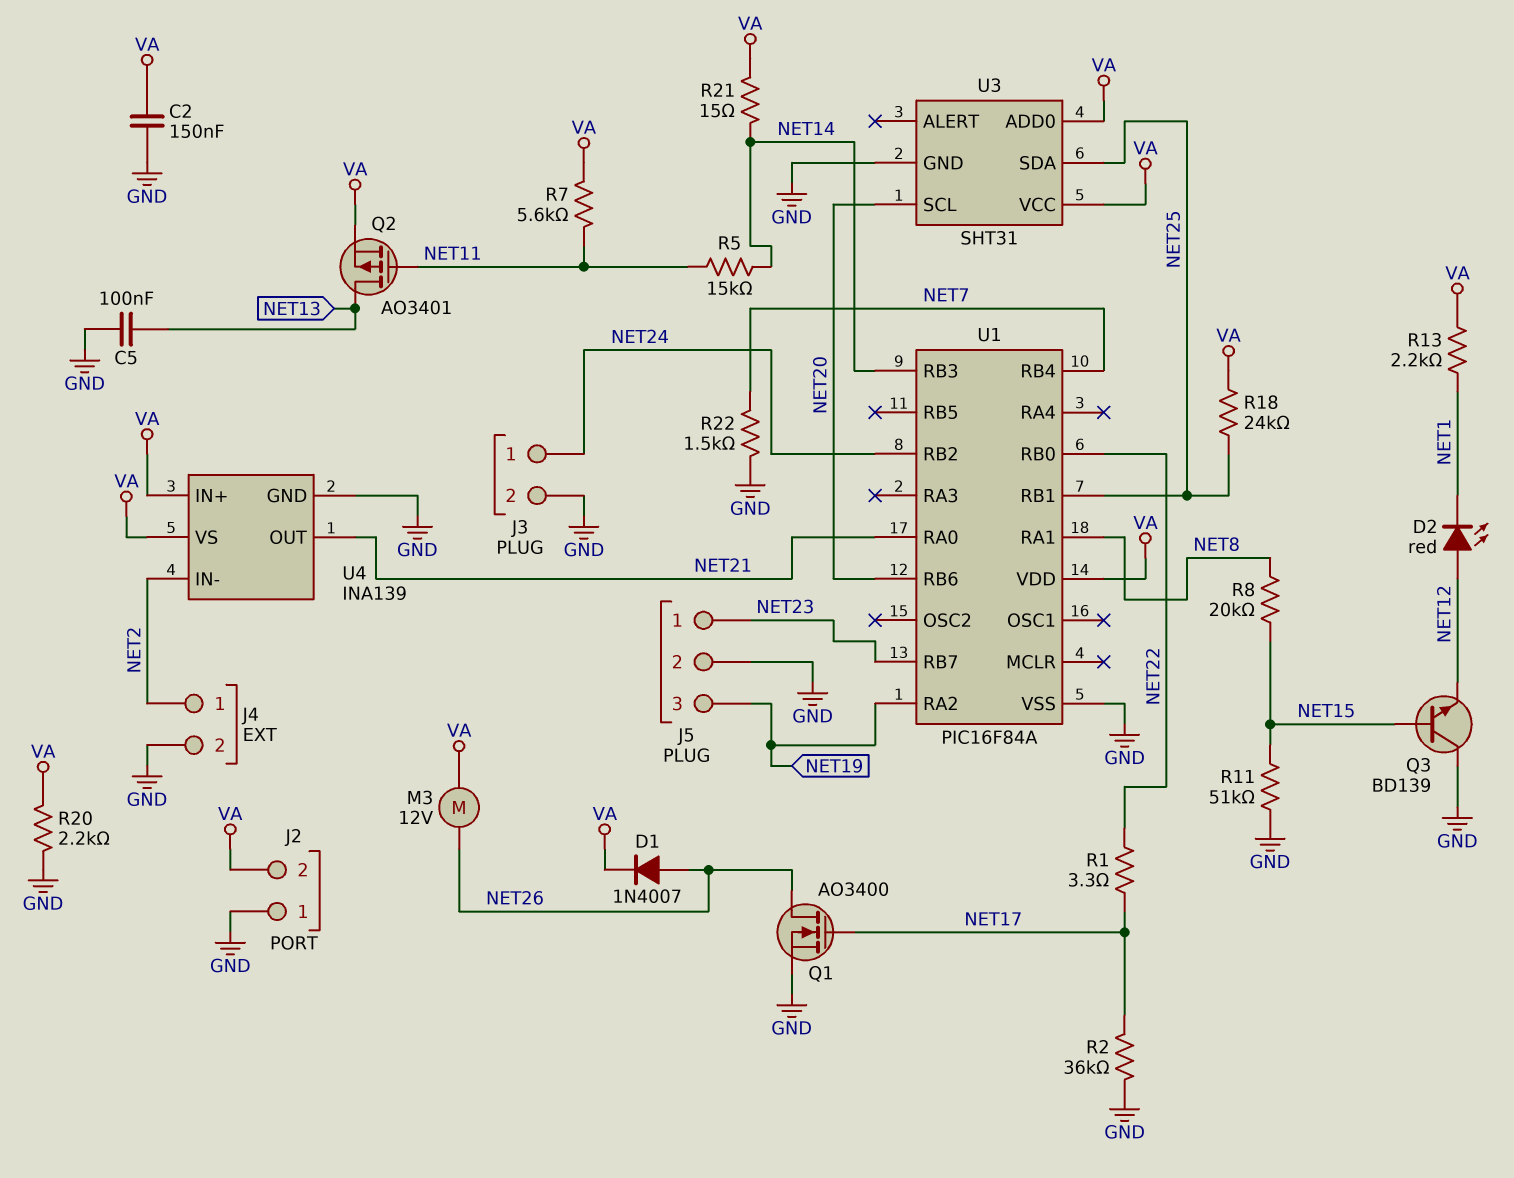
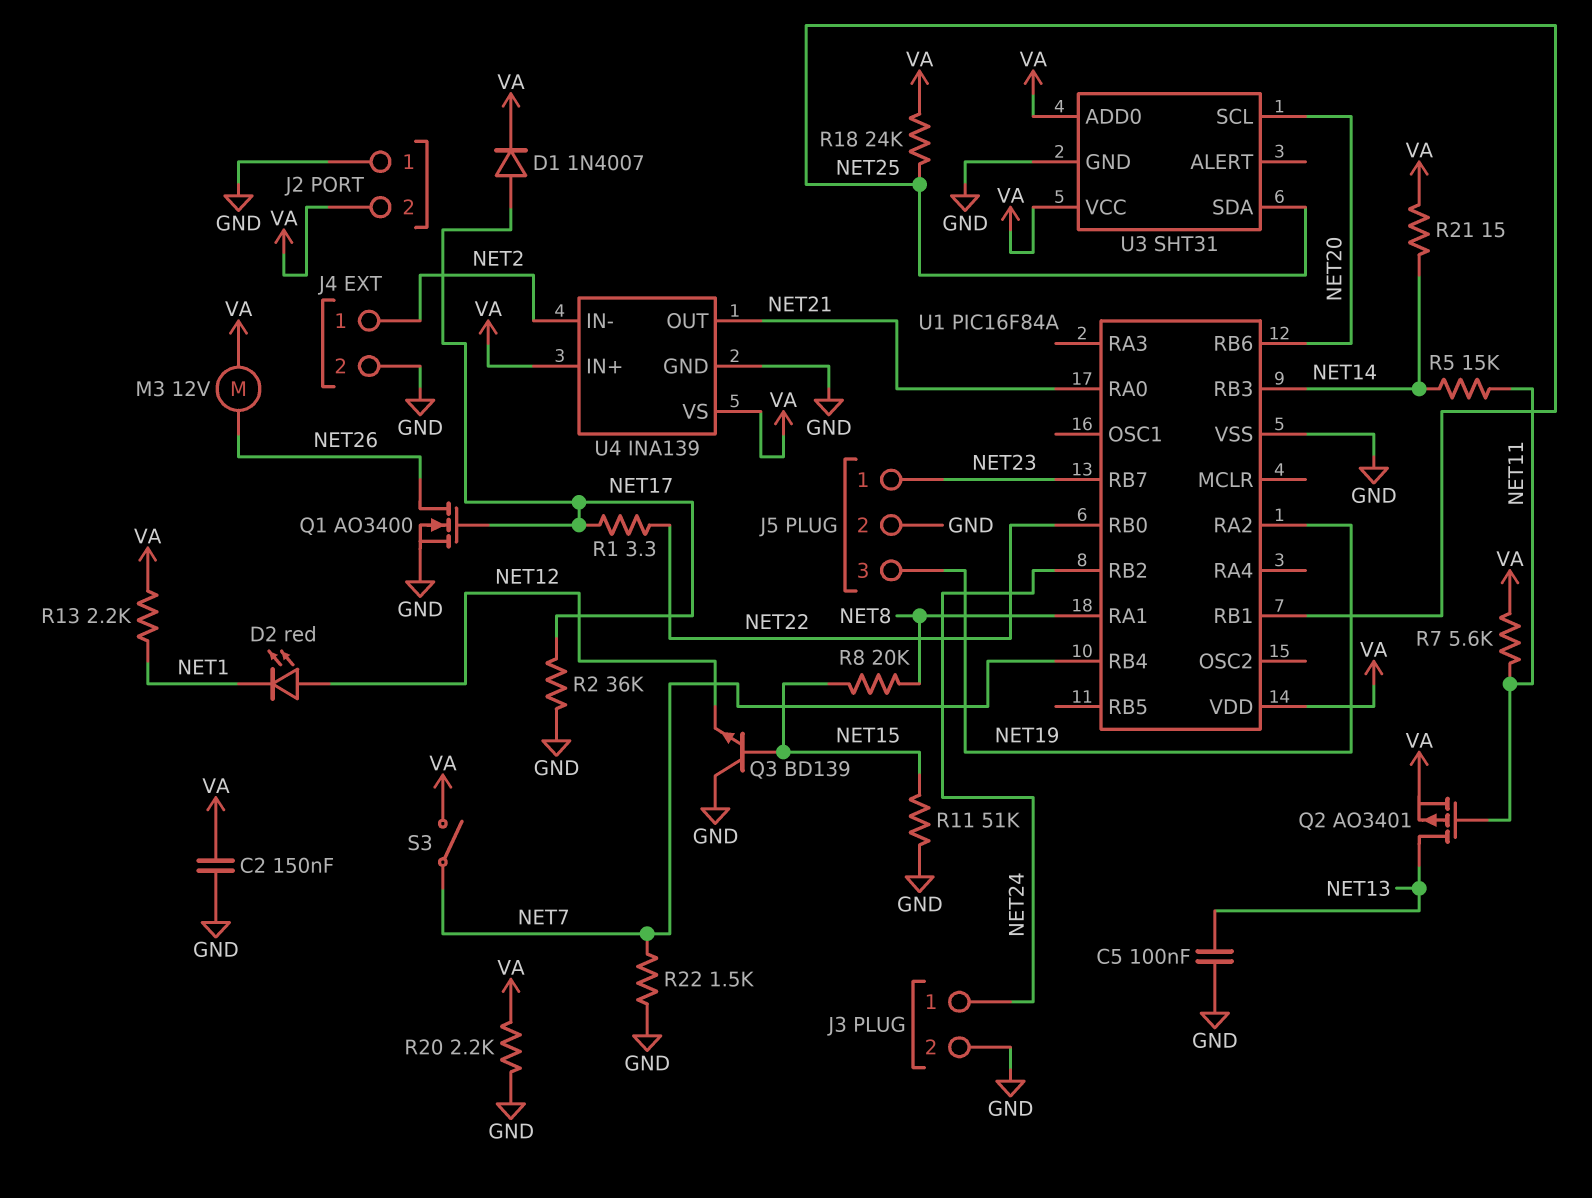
D1: diode 1N4007 (A NET26, K VA) -> diode 1N4007 (A NET17, K VA)
S3: none -> switch (NET7, VA)

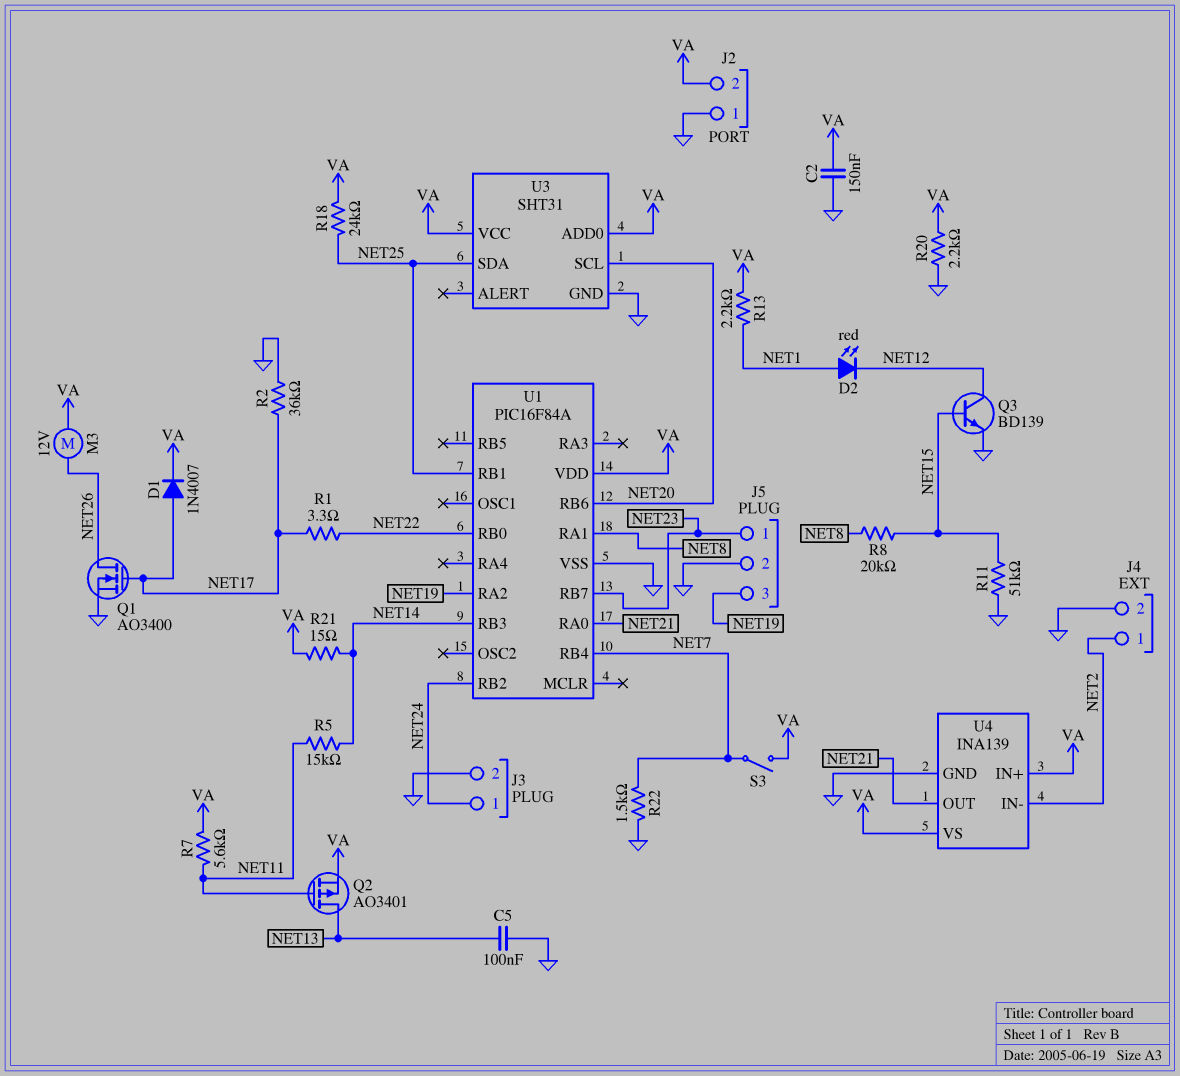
D2: LED red (A NET12, K NET1) -> LED red (A NET1, K NET12)
Q3: NPN BD139 (B NET15, C GND, E NET12) -> NPN BD139 (B NET15, C NET12, E GND)

